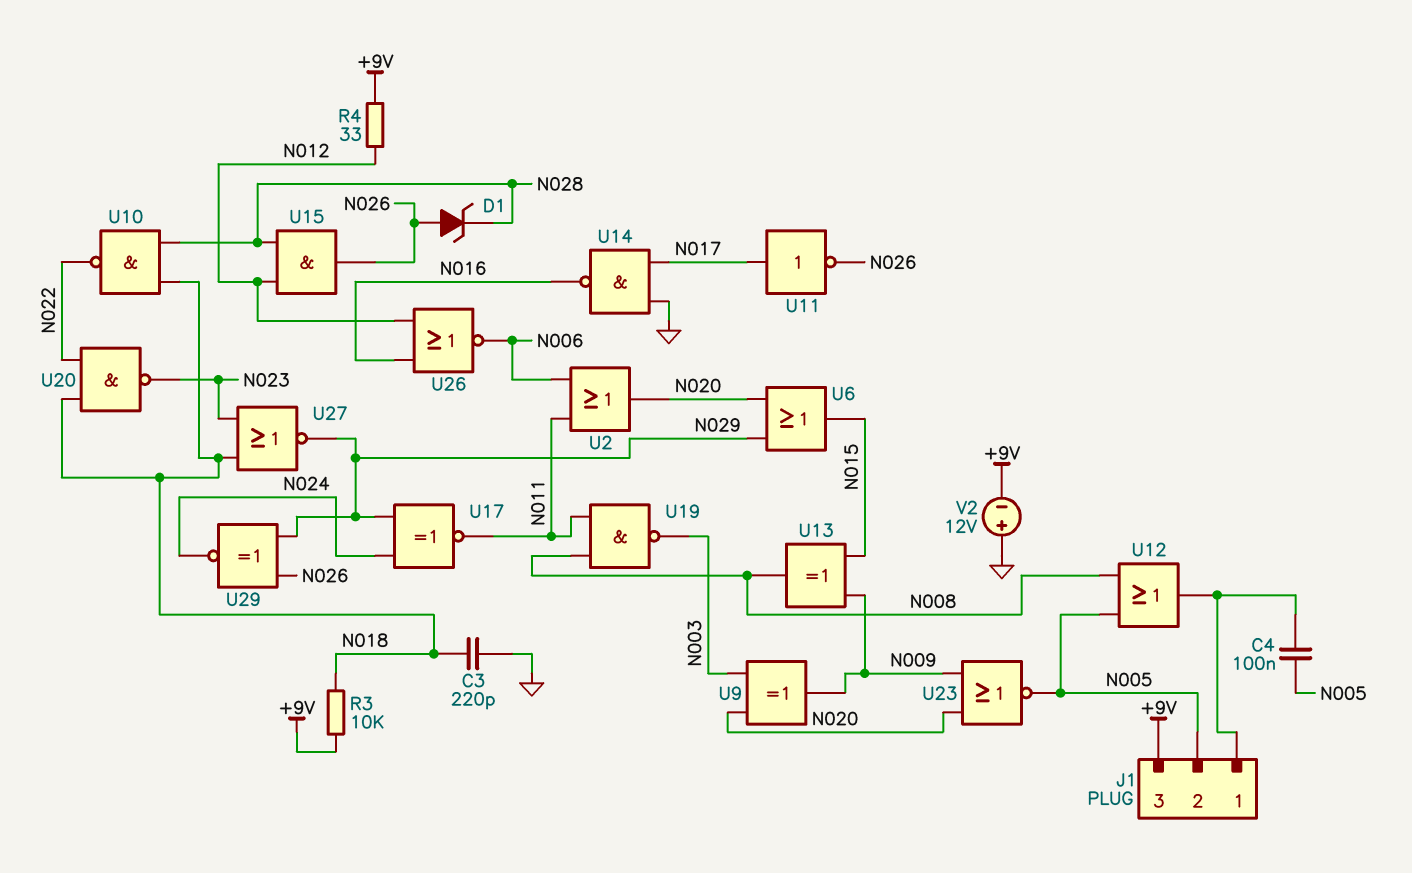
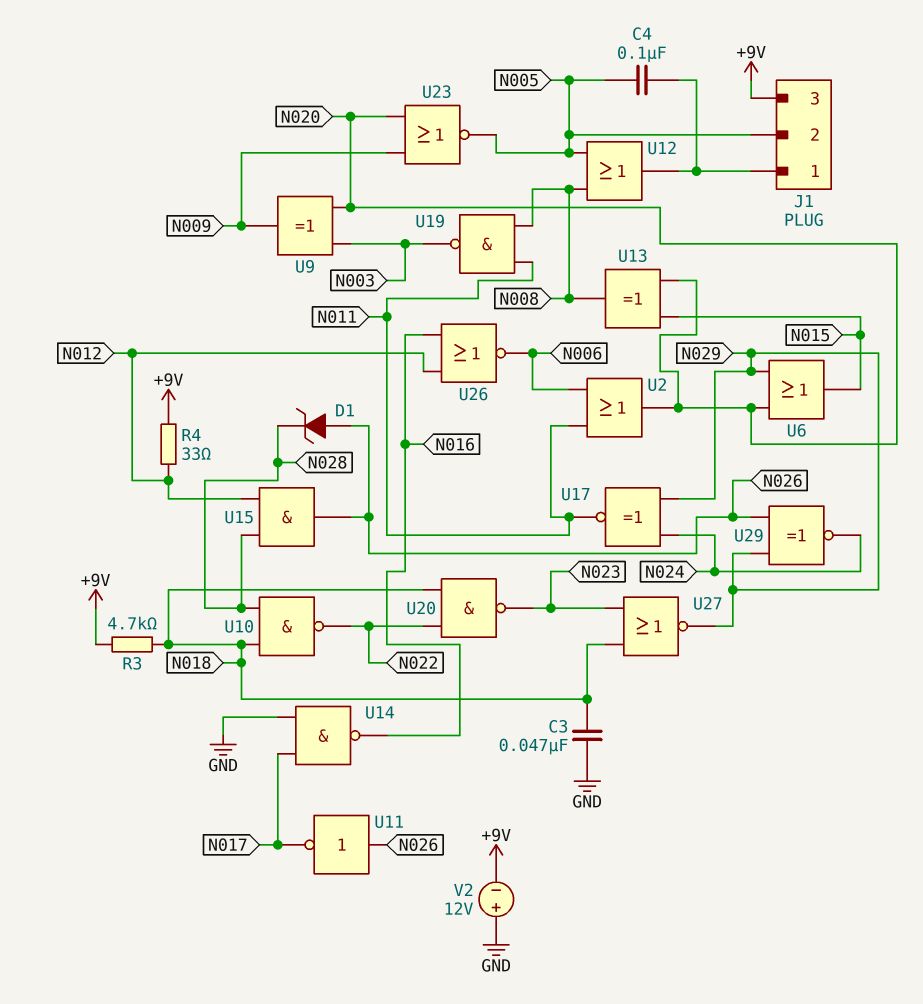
C3: 220pF (GND, N018) -> 47nF (GND, N018)
R3: 10k (+9V, N018) -> 4.7k (+9V, N018)
U11: NOT (in N017, out N026) -> NOT (in N026, out N017)
U13: XOR (in N009, in N015, out N008) -> XOR (in N015, in N020, out N008)

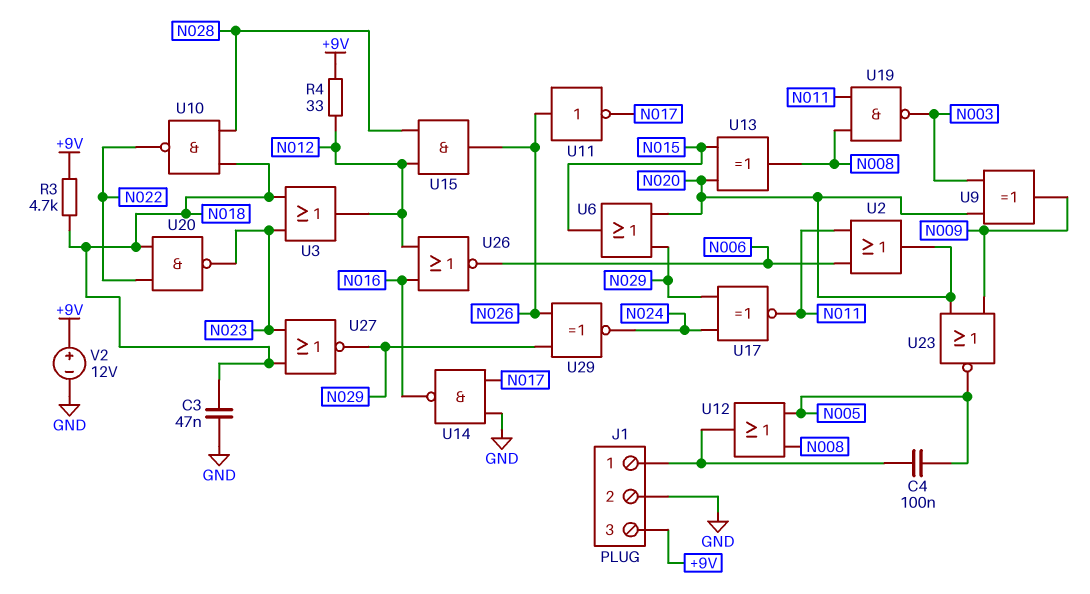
D1: zener (A N026, K N028) -> none
J1 pin 2: N005 -> GND
U3: none -> OR (in N018, in N023, out N012)
V2: 12V (plus GND, minus +9V) -> 12V (plus +9V, minus GND)

